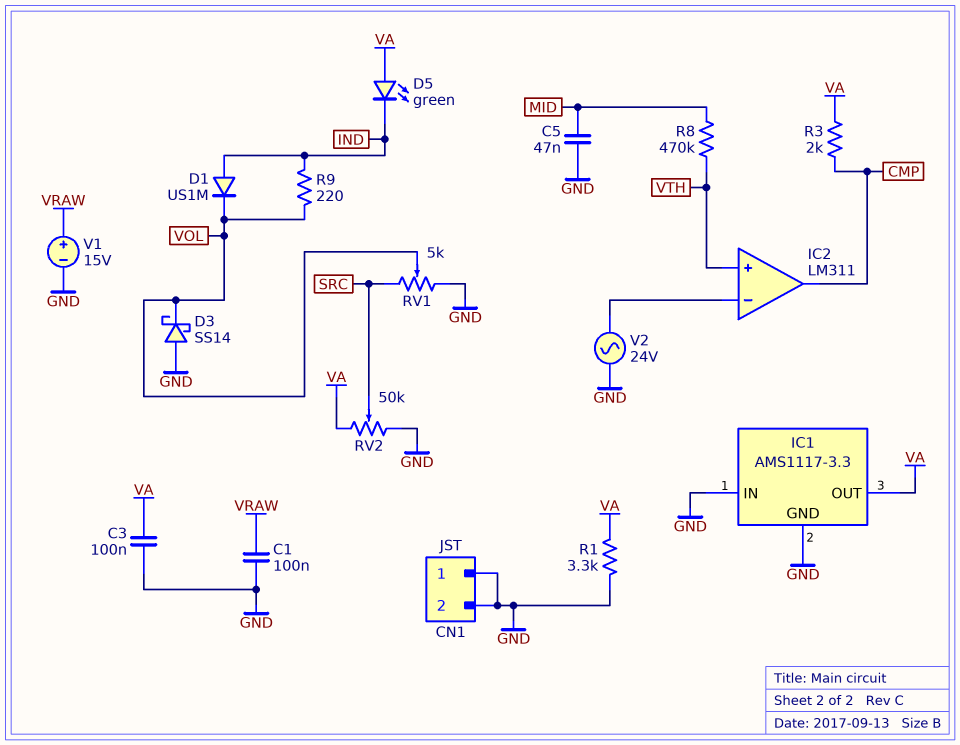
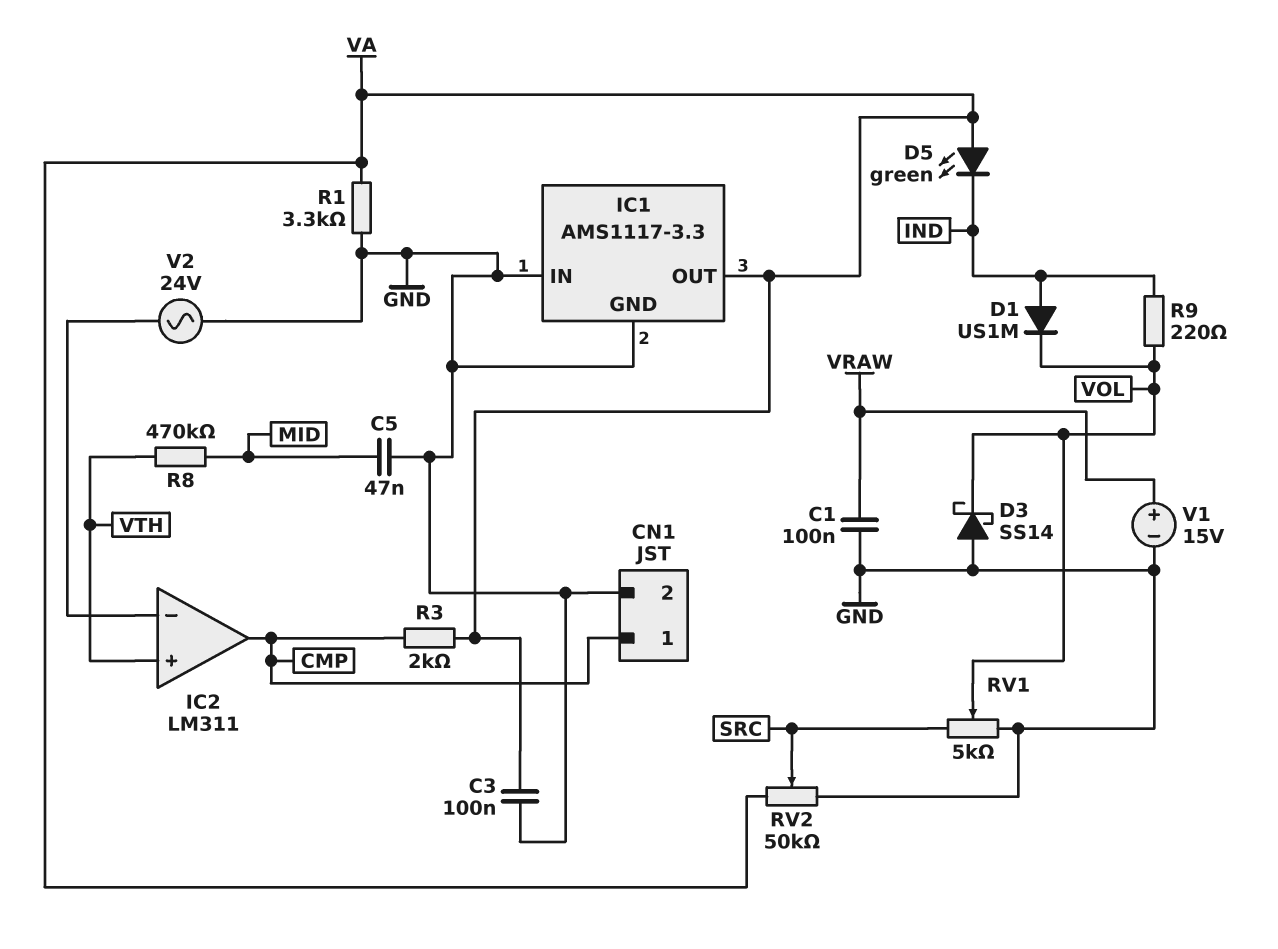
CN1 pin 1: GND -> CMP

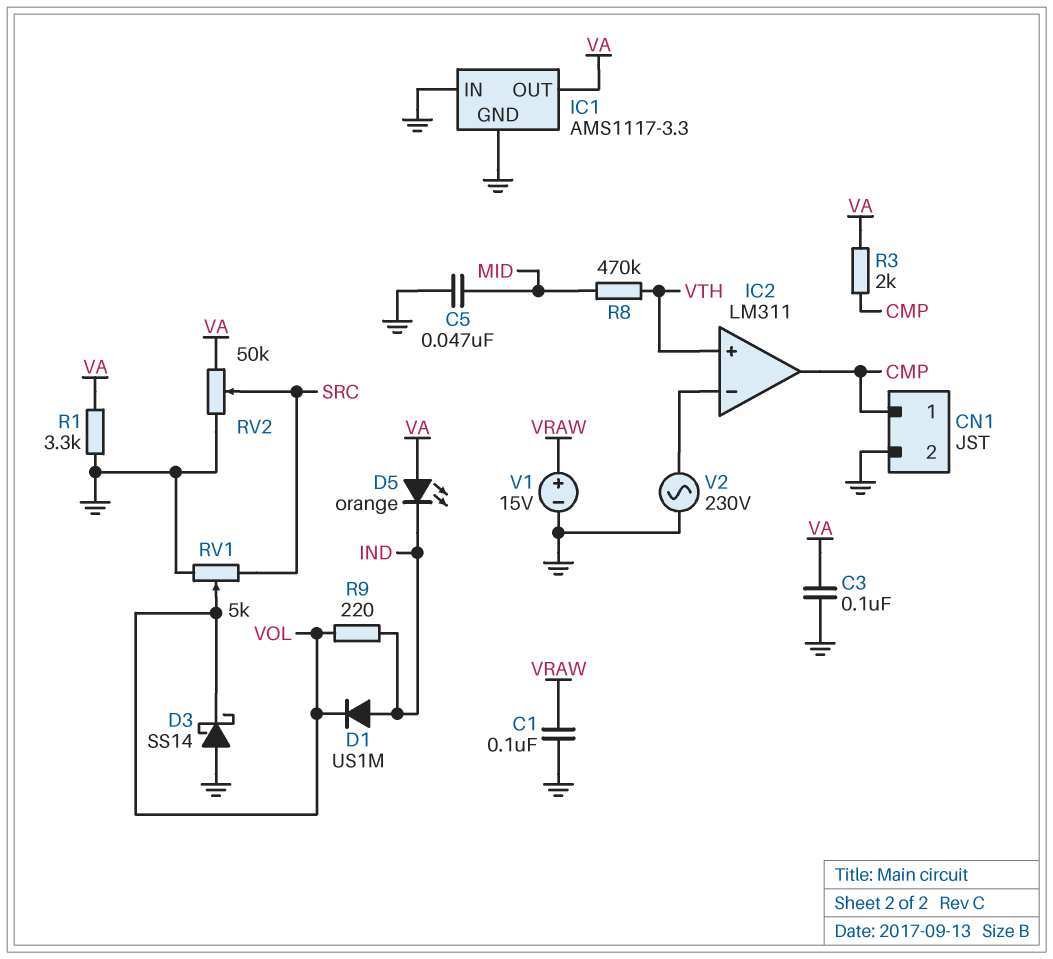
D5: LED green (A VA, K IND) -> LED orange (A VA, K IND)
V2: AC 24V (GND, IC2/in-) -> AC 230V (GND, IC2/in-)

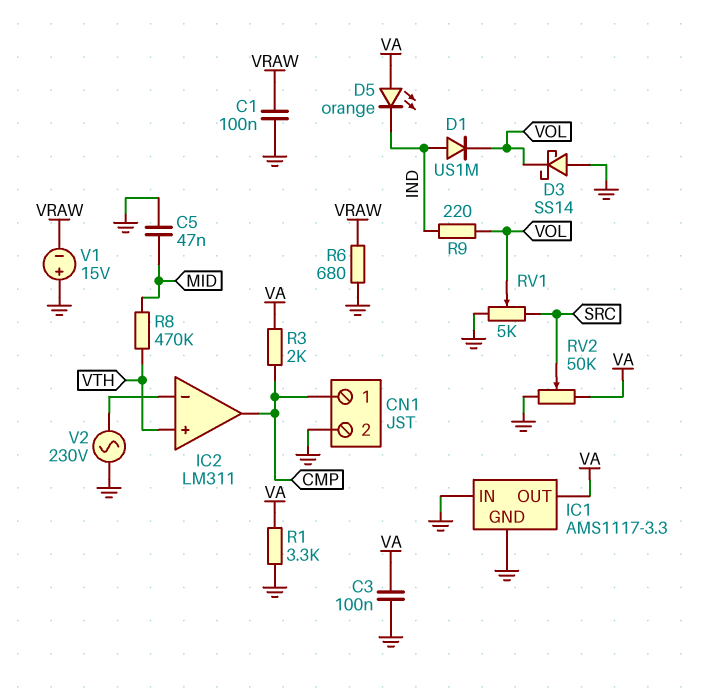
R6: none -> 680 (GND, VRAW)
V1: 15V (plus VRAW, minus GND) -> 15V (plus GND, minus VRAW)

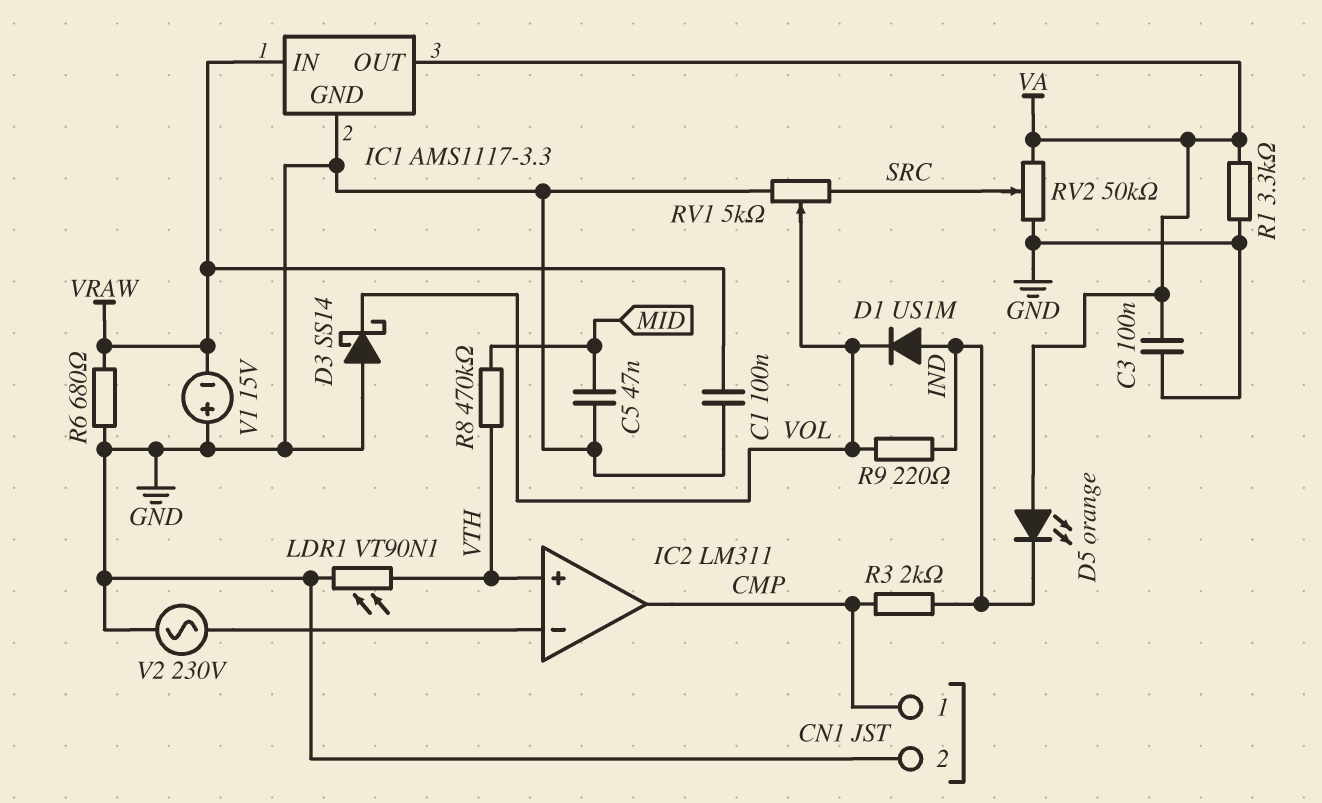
IC1 pin IN: GND -> VRAW
LDR1: none -> VT90N1 (GND, VTH)
R3: 2k (CMP, VA) -> 2k (CMP, IND)

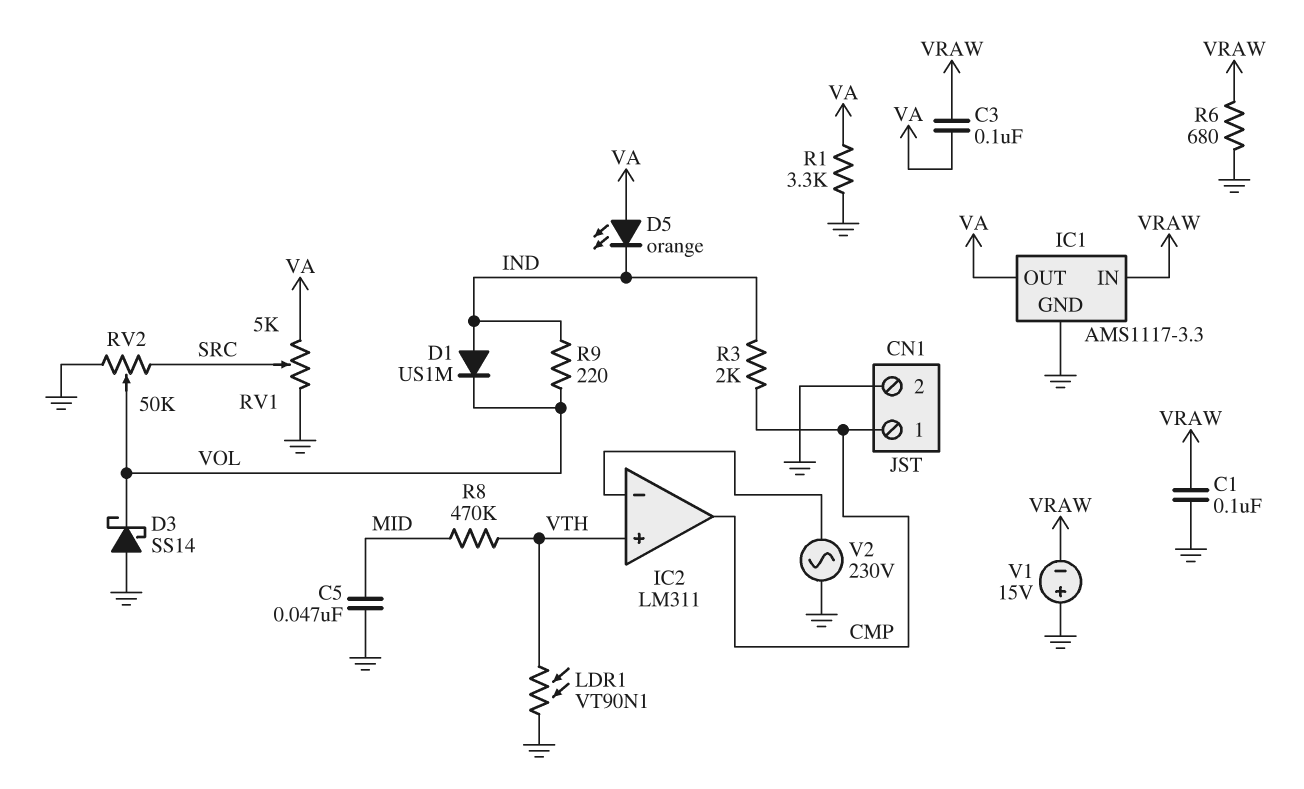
C3: 100nF (GND, VA) -> 100nF (VA, VRAW)
RV1: 5k (GND, SRC, wiper VOL) -> 5k (GND, VA, wiper SRC)
RV2: 50k (GND, VA, wiper SRC) -> 50k (GND, SRC, wiper VOL)

